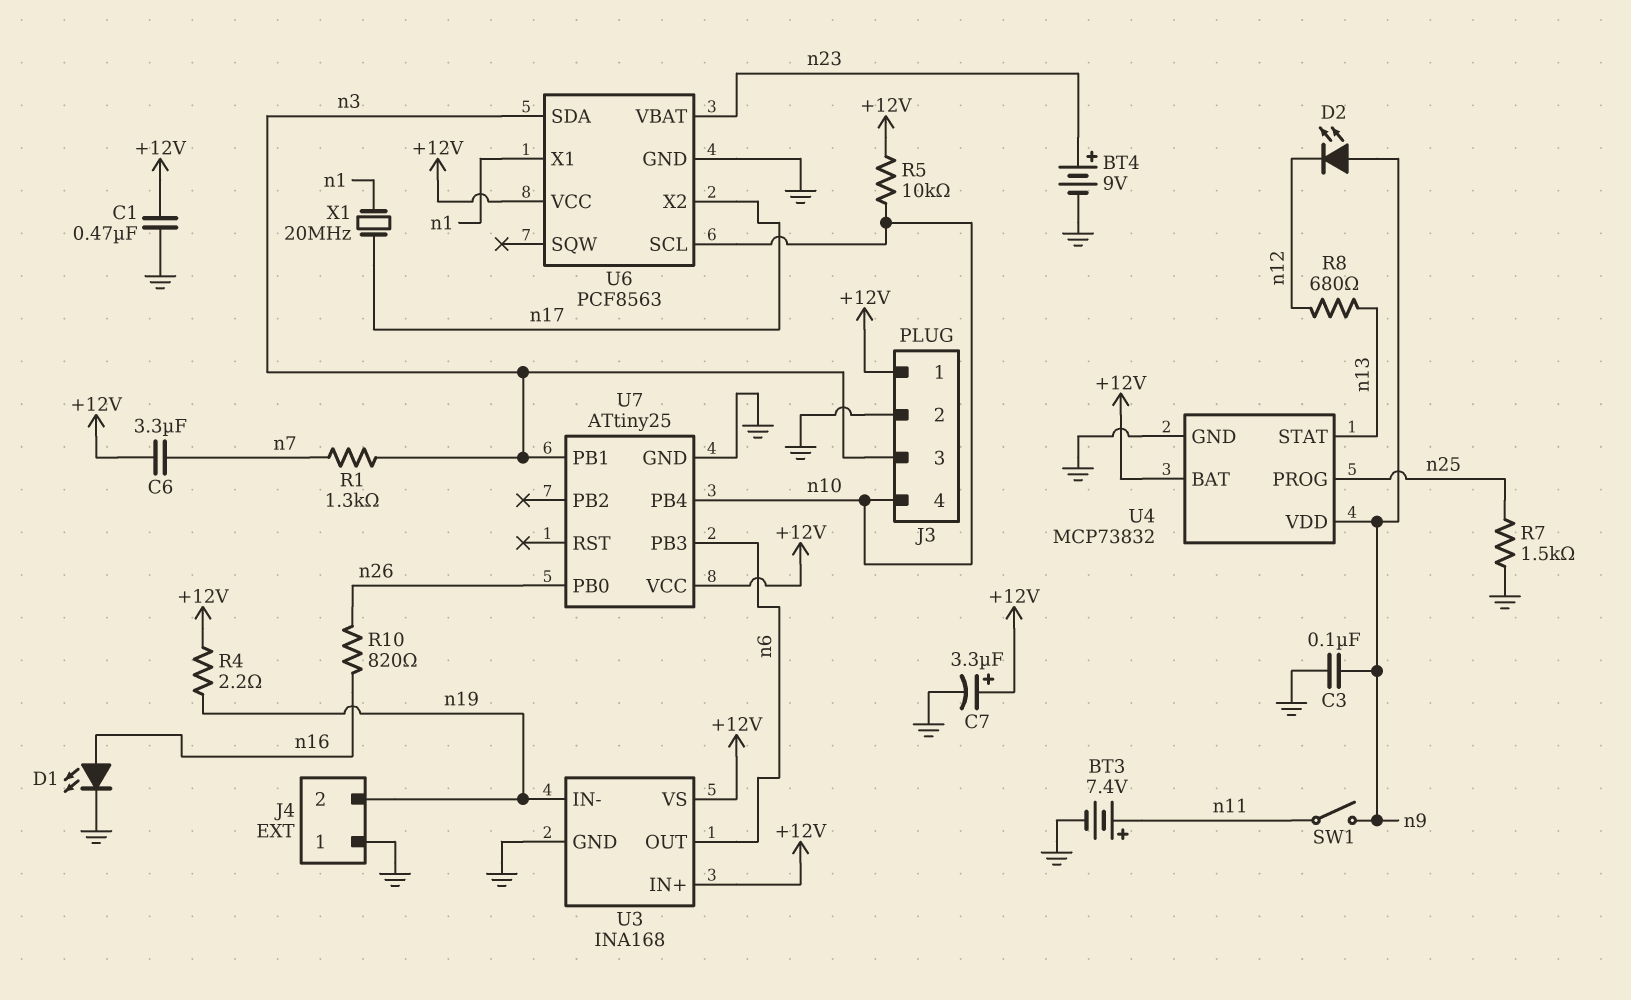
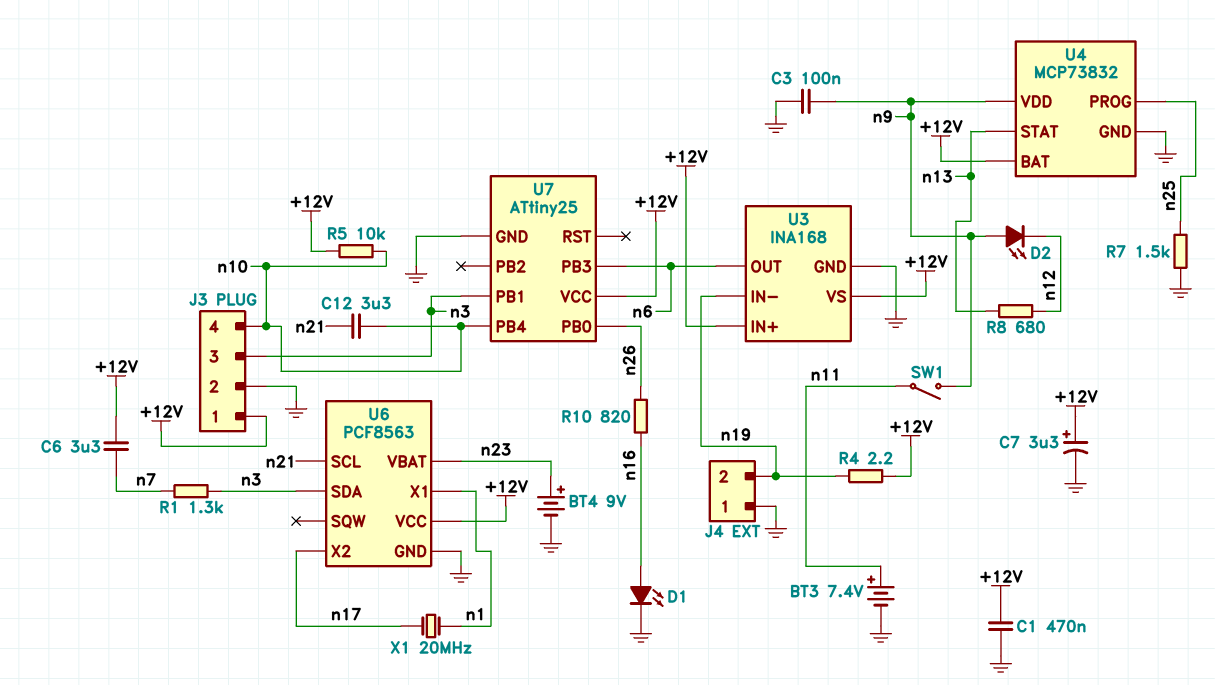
C12: none -> 3.3uF (n10, n21)
U6 pin SCL: n10 -> n21

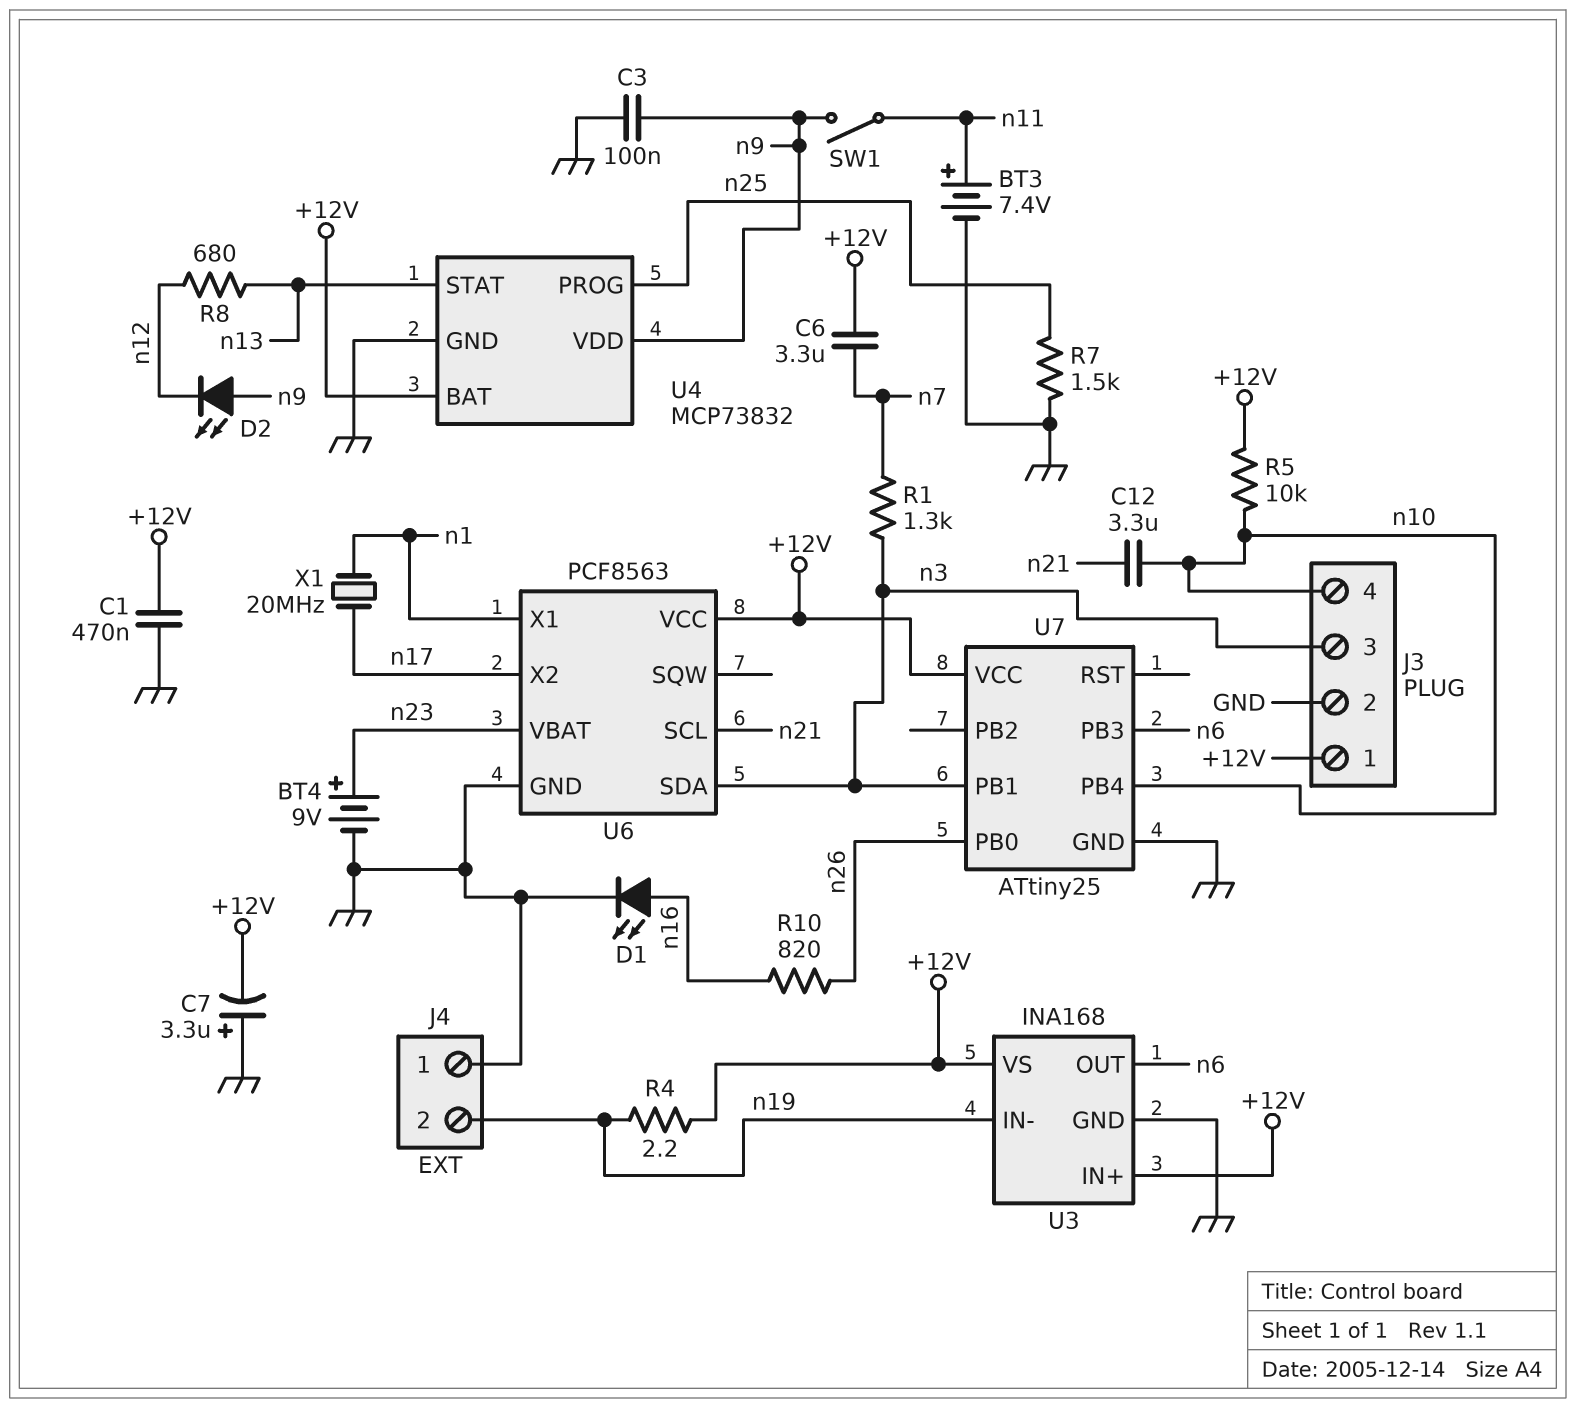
C7: 3.3uF (plus +12V, minus GND) -> 3.3uF (plus GND, minus +12V)

